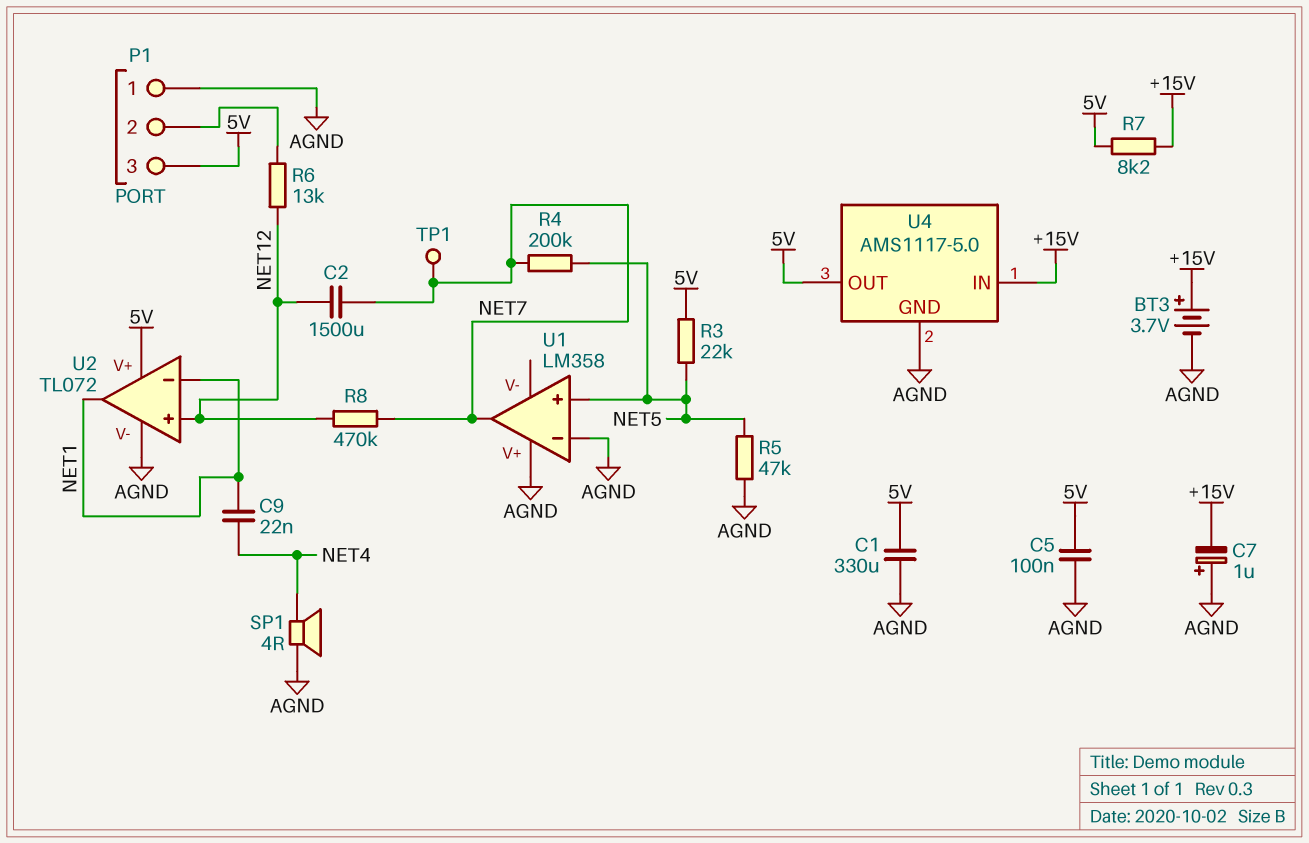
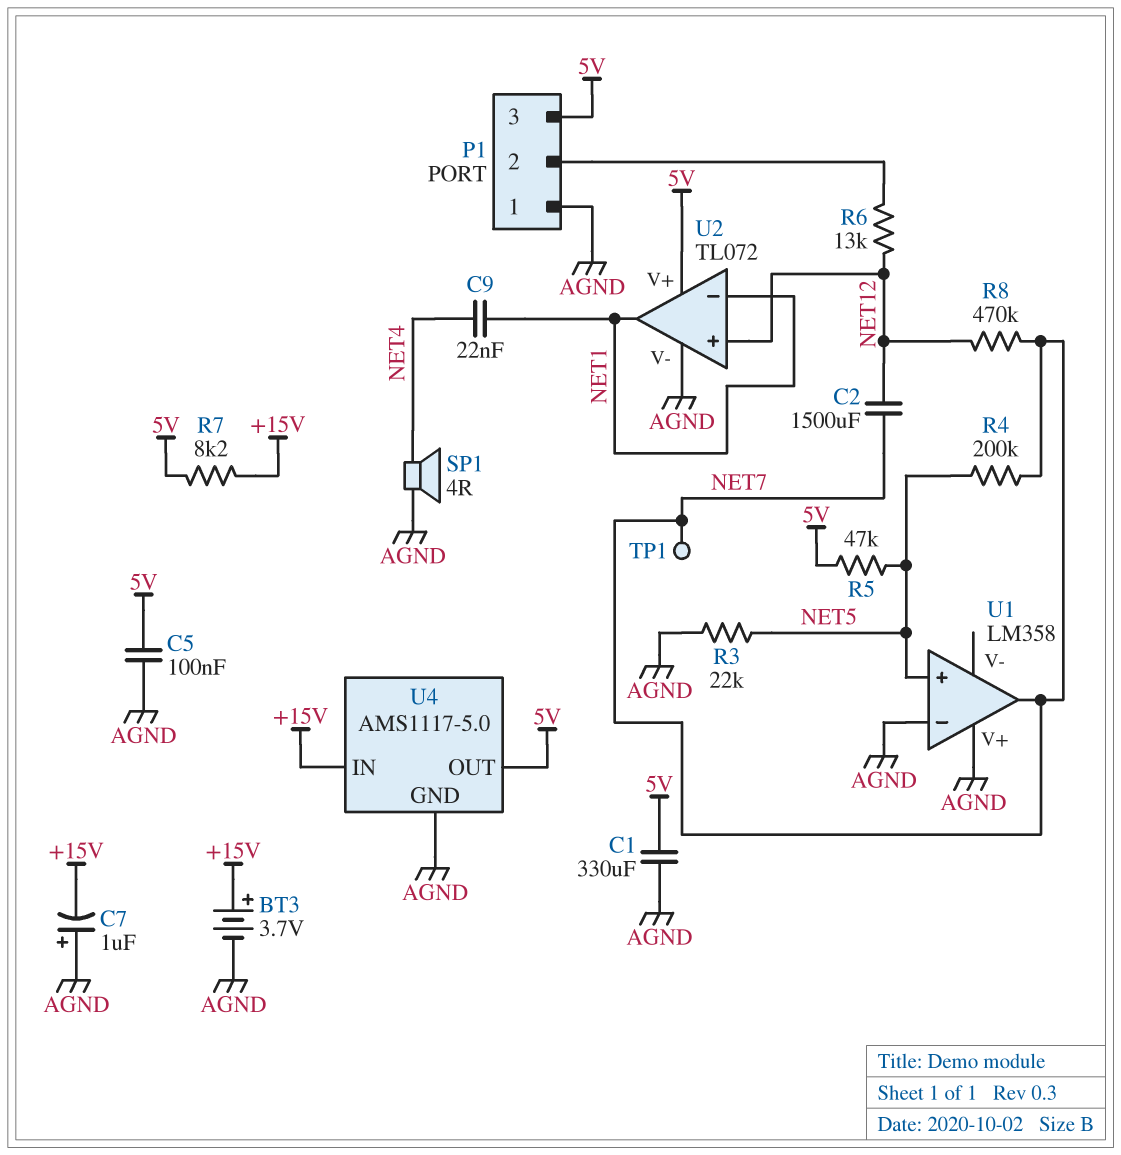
R3: 22k (5V, NET5) -> 22k (AGND, NET5)
R5: 47k (AGND, NET5) -> 47k (5V, NET5)

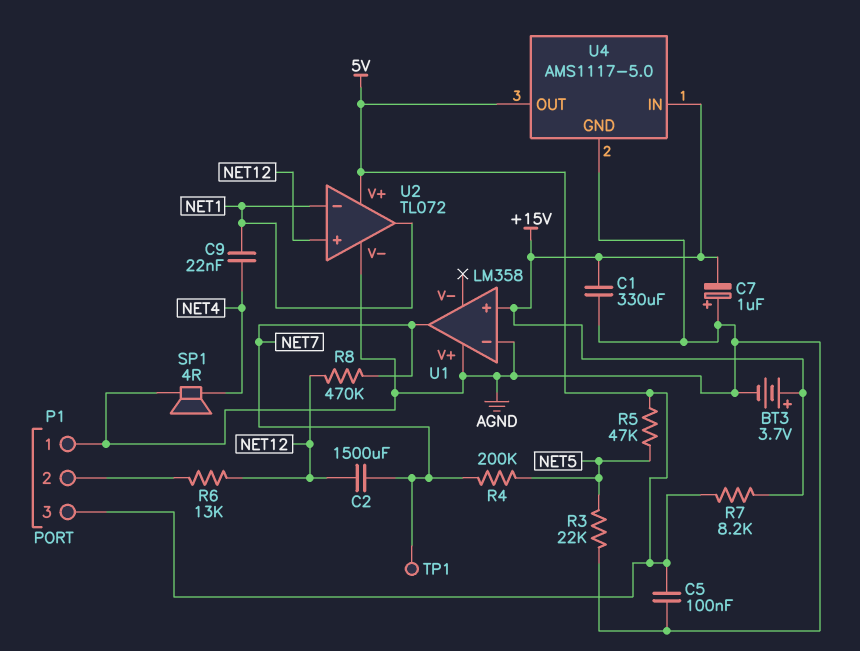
C1: 330uF (5V, AGND) -> 330uF (+15V, AGND)
U1 pin in+: NET5 -> +15V

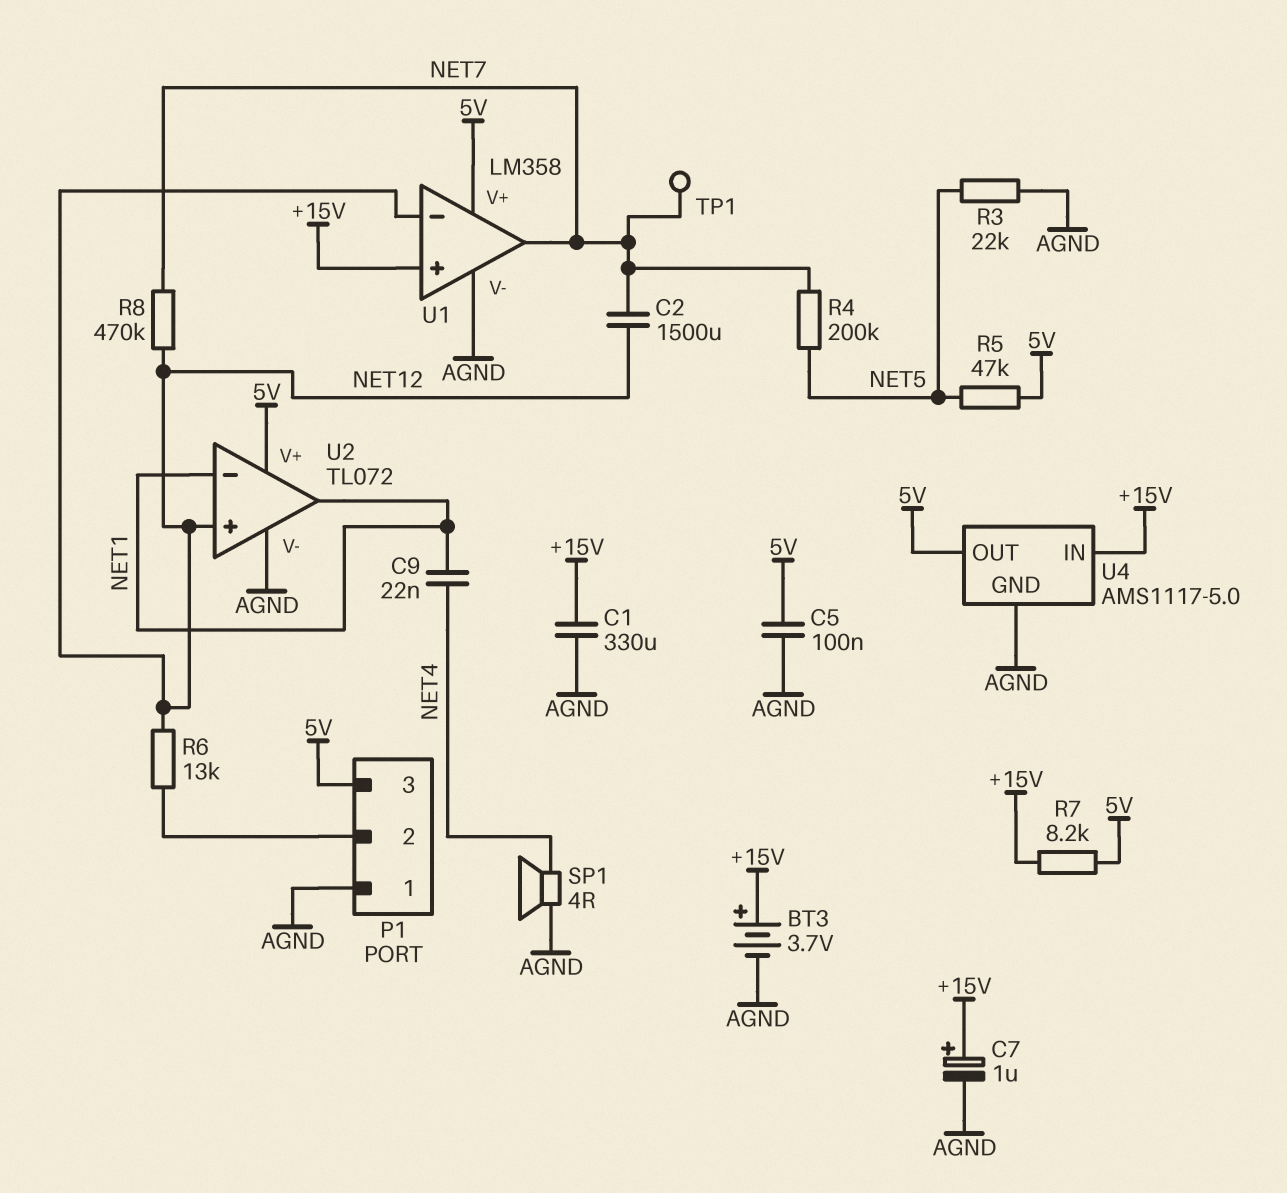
C7: 1uF (plus AGND, minus +15V) -> 1uF (plus +15V, minus AGND)
U1 pin V+: AGND -> 5V
U1 pin V-: none -> AGND
U1 pin in-: AGND -> NET12

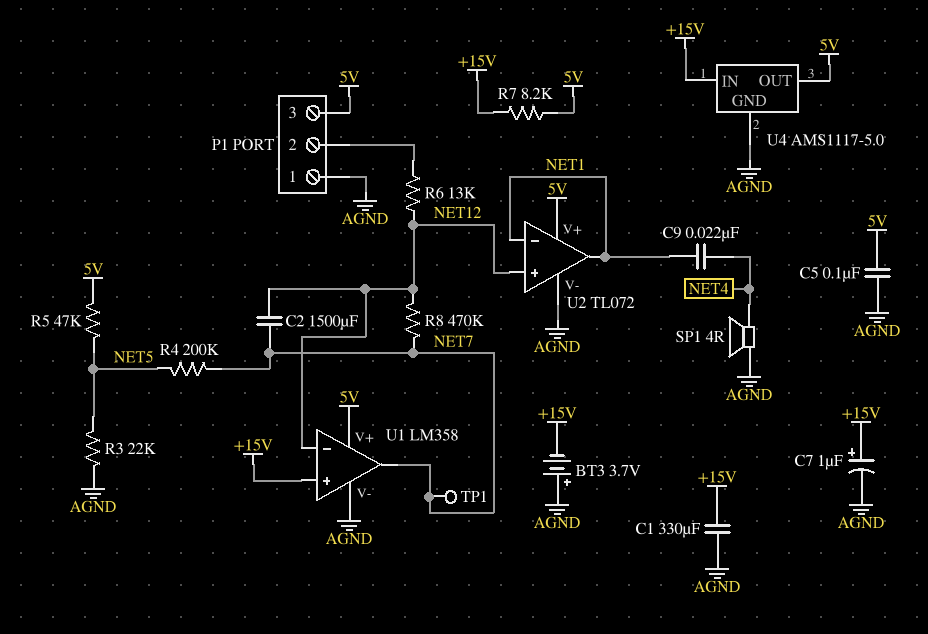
BT3: 3.7V (plus +15V, minus AGND) -> 3.7V (plus AGND, minus +15V)

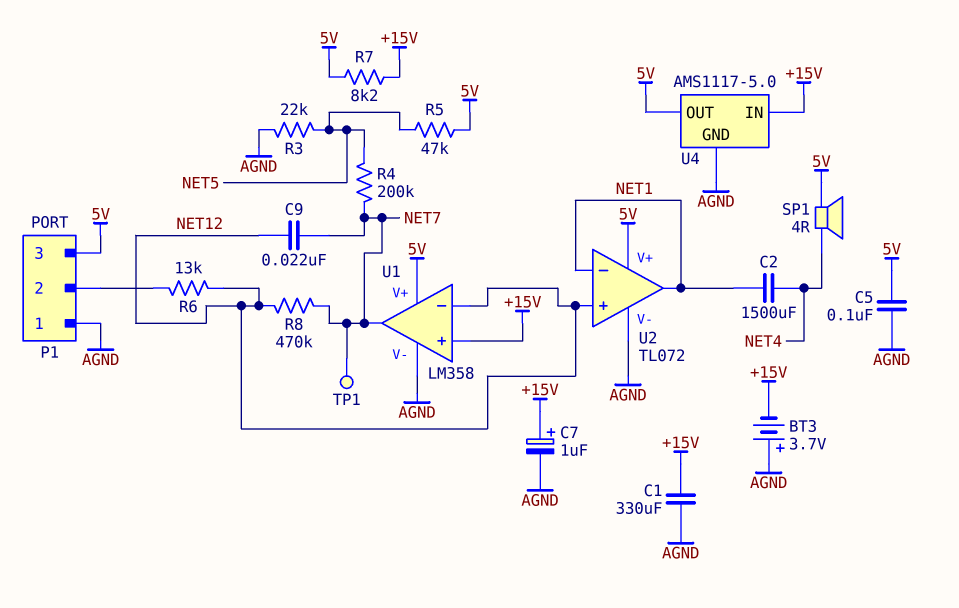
C2: 1500uF (NET7, NET12) -> 1500uF (NET1, NET4)
C9: 22nF (NET1, NET4) -> 22nF (NET7, NET12)
SP1: speaker 4R (AGND, NET4) -> speaker 4R (5V, NET4)

